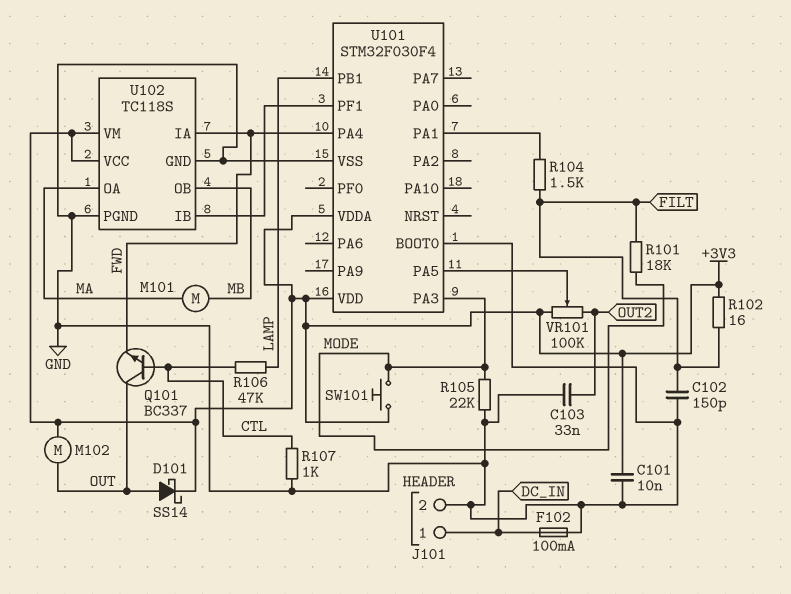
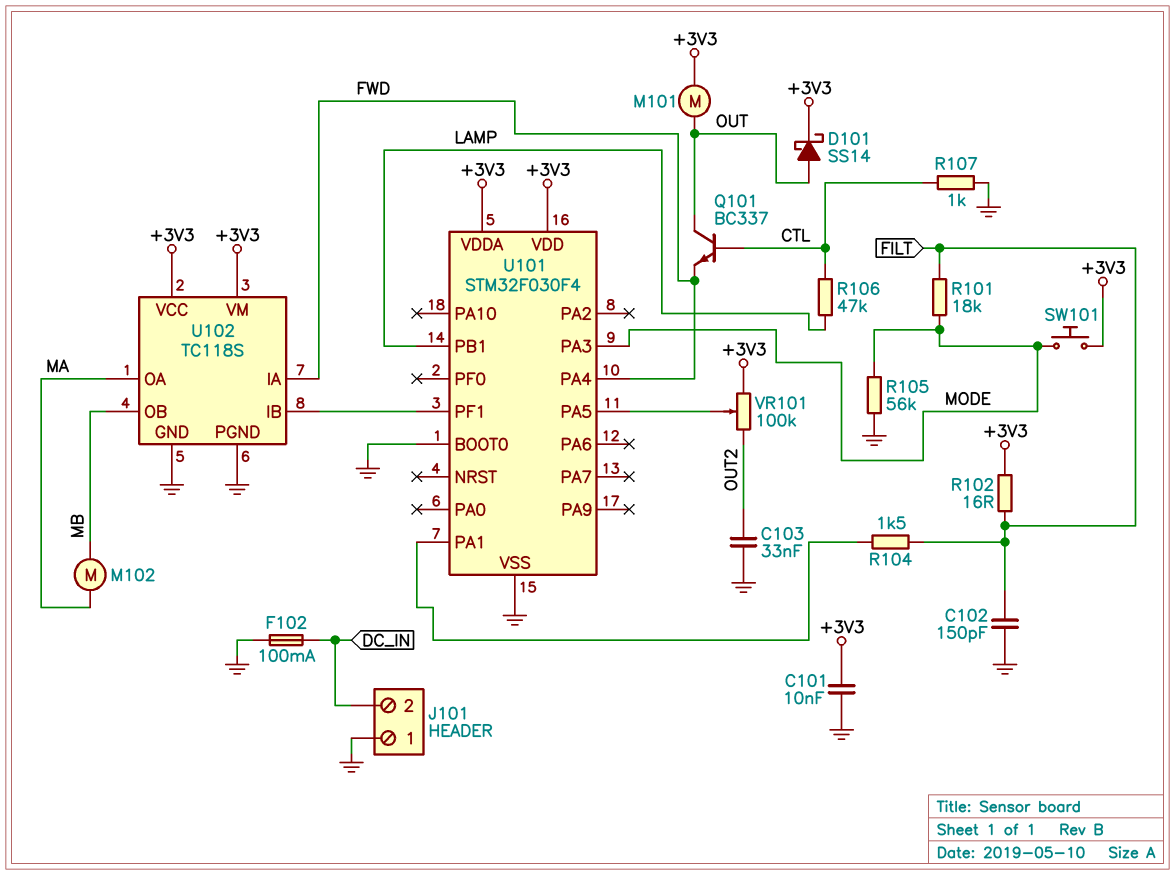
J101 pin 1: DC_IN -> GND
J101 pin 2: GND -> DC_IN
M101: motor (MA, MB) -> motor (+3V3, OUT)
M102: motor (+3V3, OUT) -> motor (MA, MB)
R105: 22k (GND, MODE) -> 56k (GND, MODE)

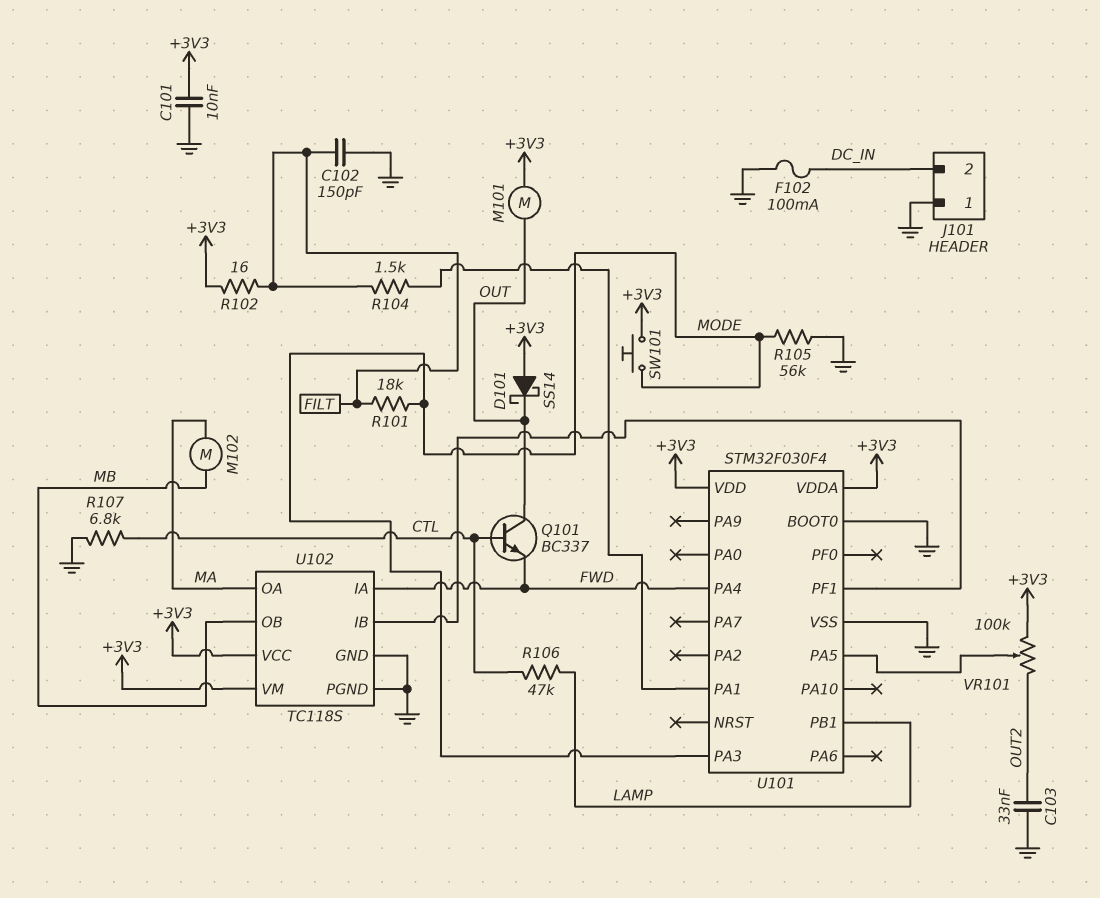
D101: schottky SS14 (A OUT, K +3V3) -> schottky SS14 (A +3V3, K OUT)
R107: 1k (CTL, GND) -> 6.8k (CTL, GND)

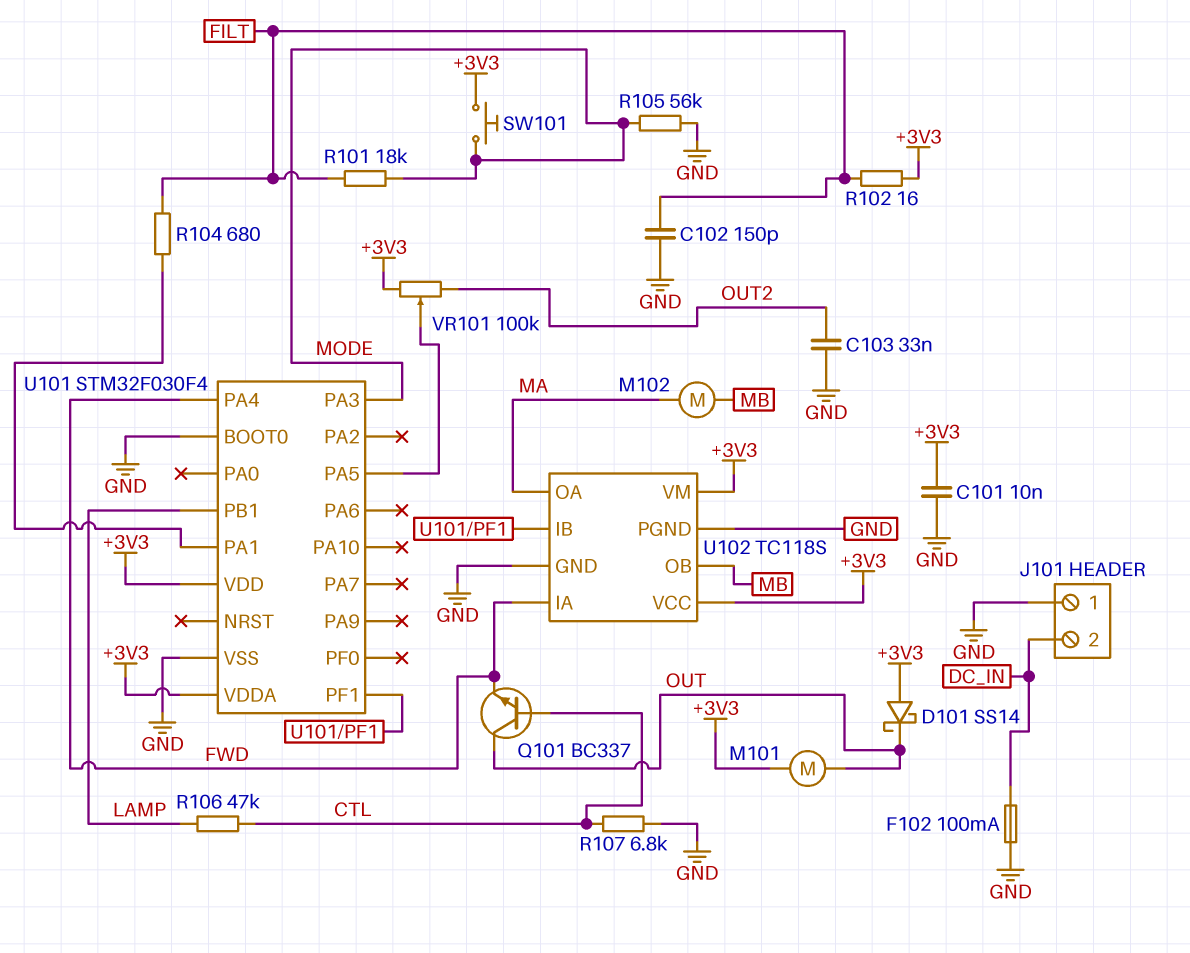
R104: 1.5k (FILT, U101/PA1) -> 680 (FILT, U101/PA1)

